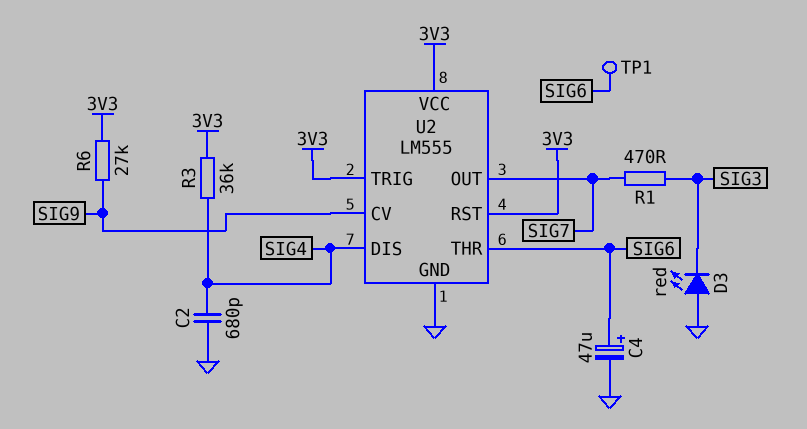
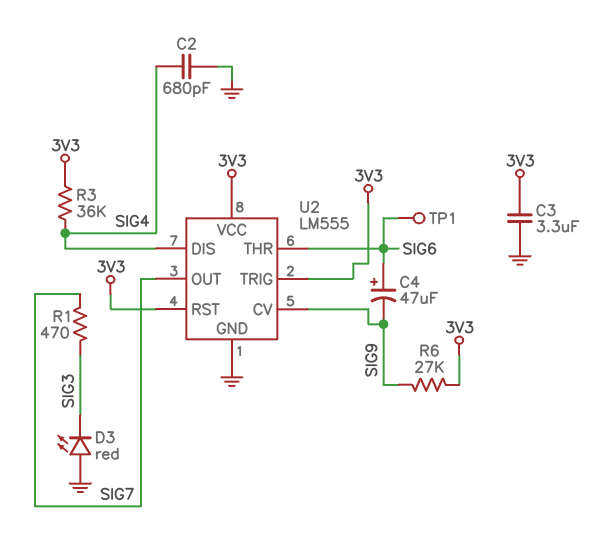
C3: none -> 3.3uF (3V3, GND)
C4: 47uF (plus SIG6, minus GND) -> 47uF (plus SIG6, minus SIG9)

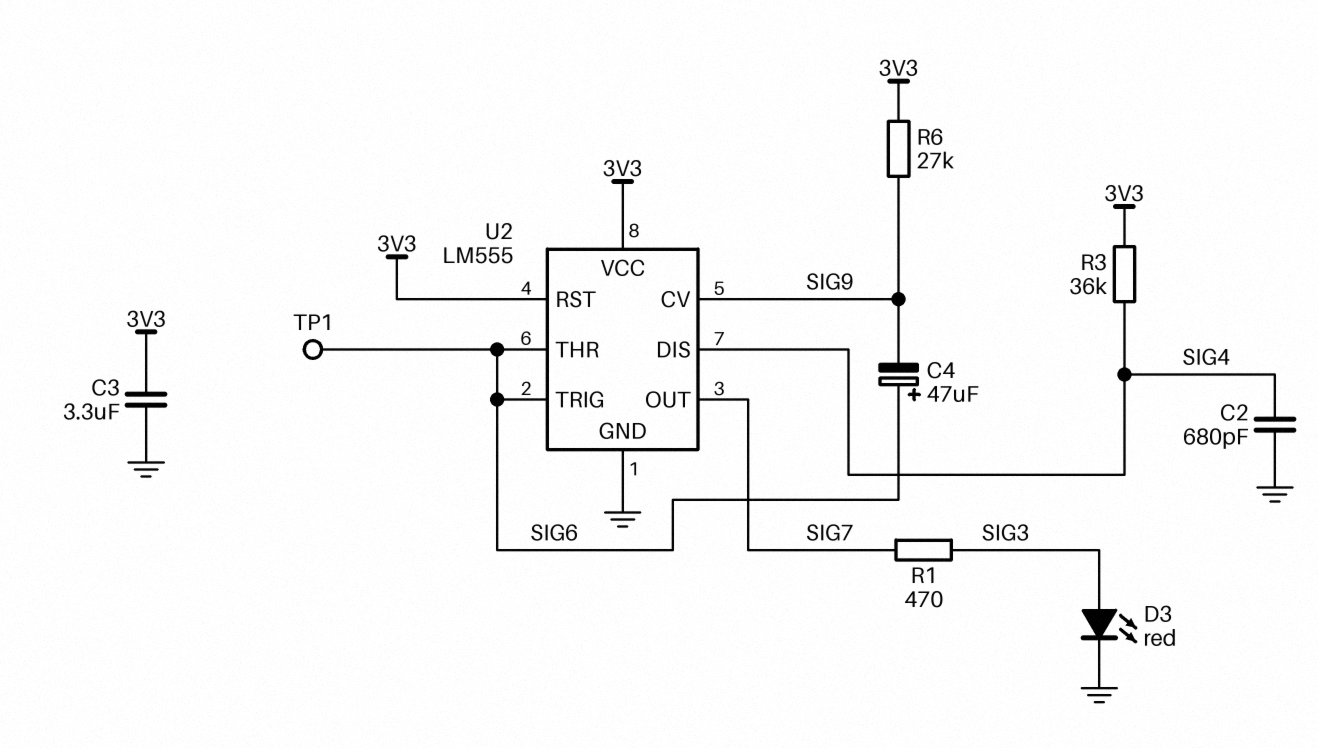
D3: LED red (A GND, K SIG3) -> LED red (A SIG3, K GND)
U2 pin TRIG: 3V3 -> SIG6

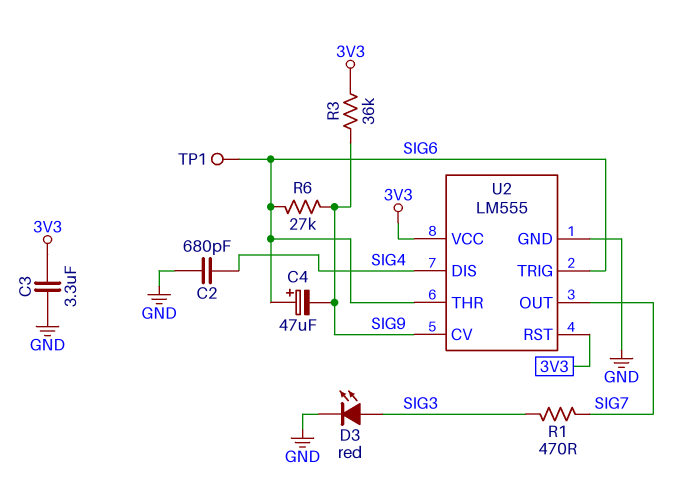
R3: 36k (3V3, SIG4) -> 36k (3V3, SIG9)
R6: 27k (3V3, SIG9) -> 27k (SIG6, SIG9)

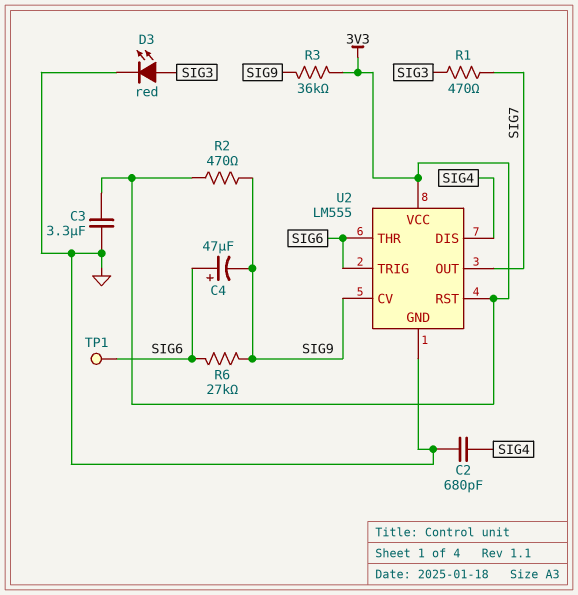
R2: none -> 470 (3V3, SIG9)

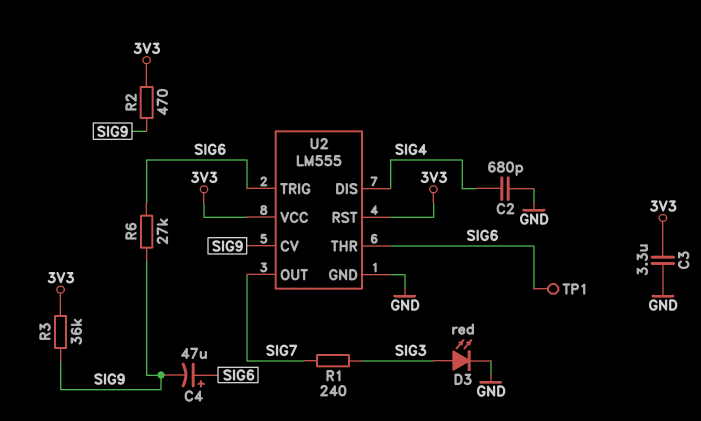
R1: 470 (SIG3, SIG7) -> 240 (SIG3, SIG7)

